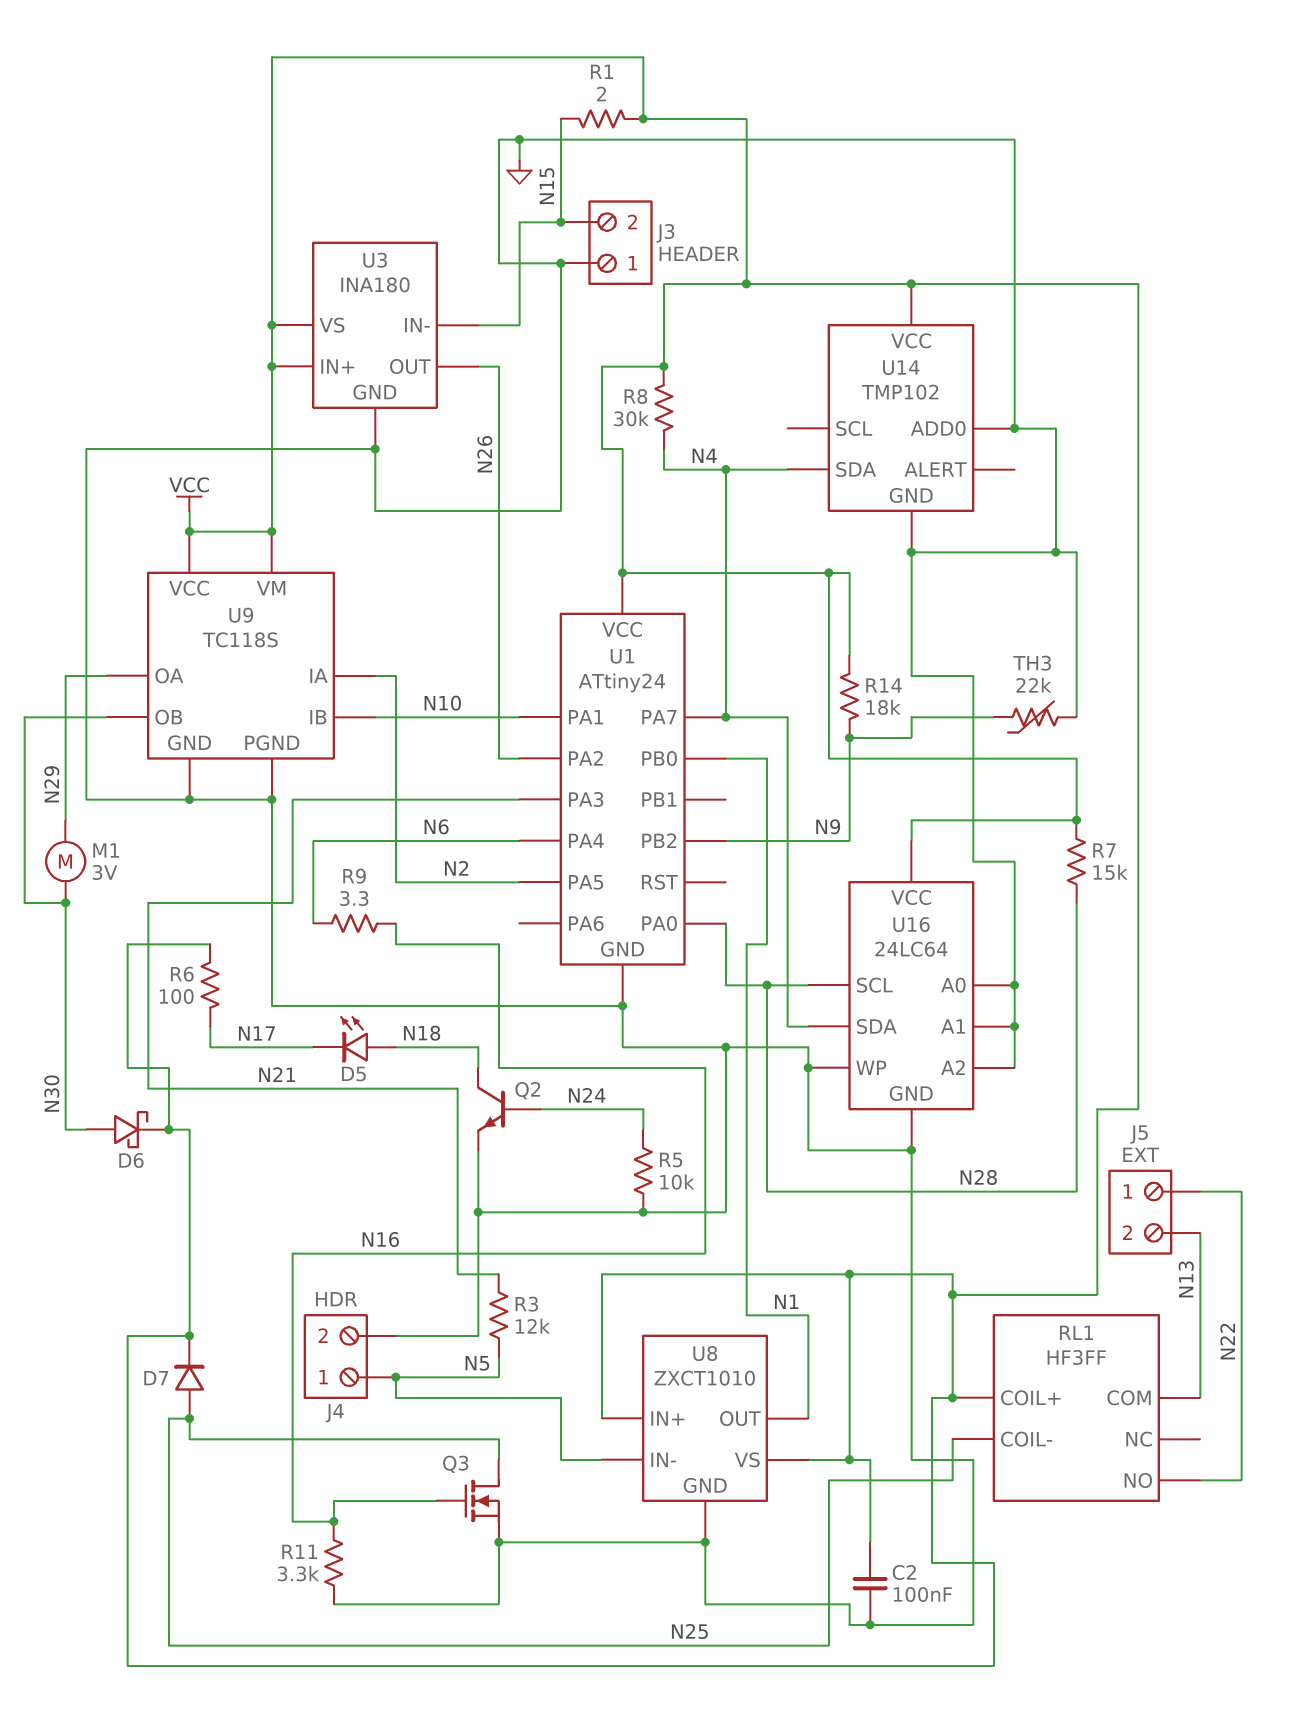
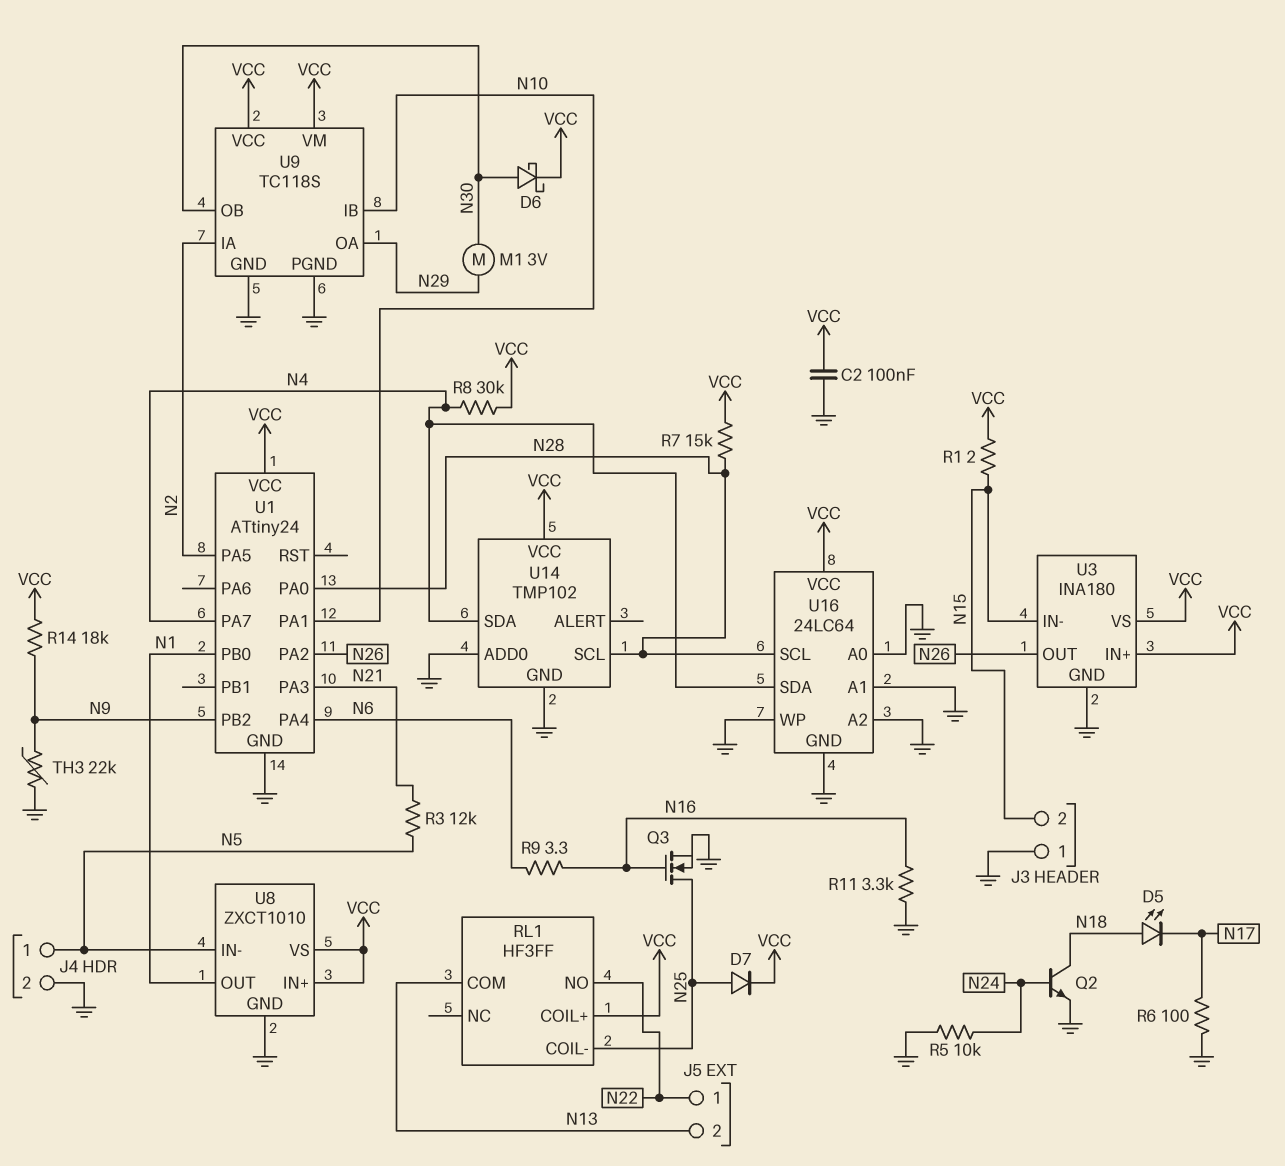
R6: 100 (N17, VCC) -> 100 (GND, N17)
U14 pin SCL: none -> N28

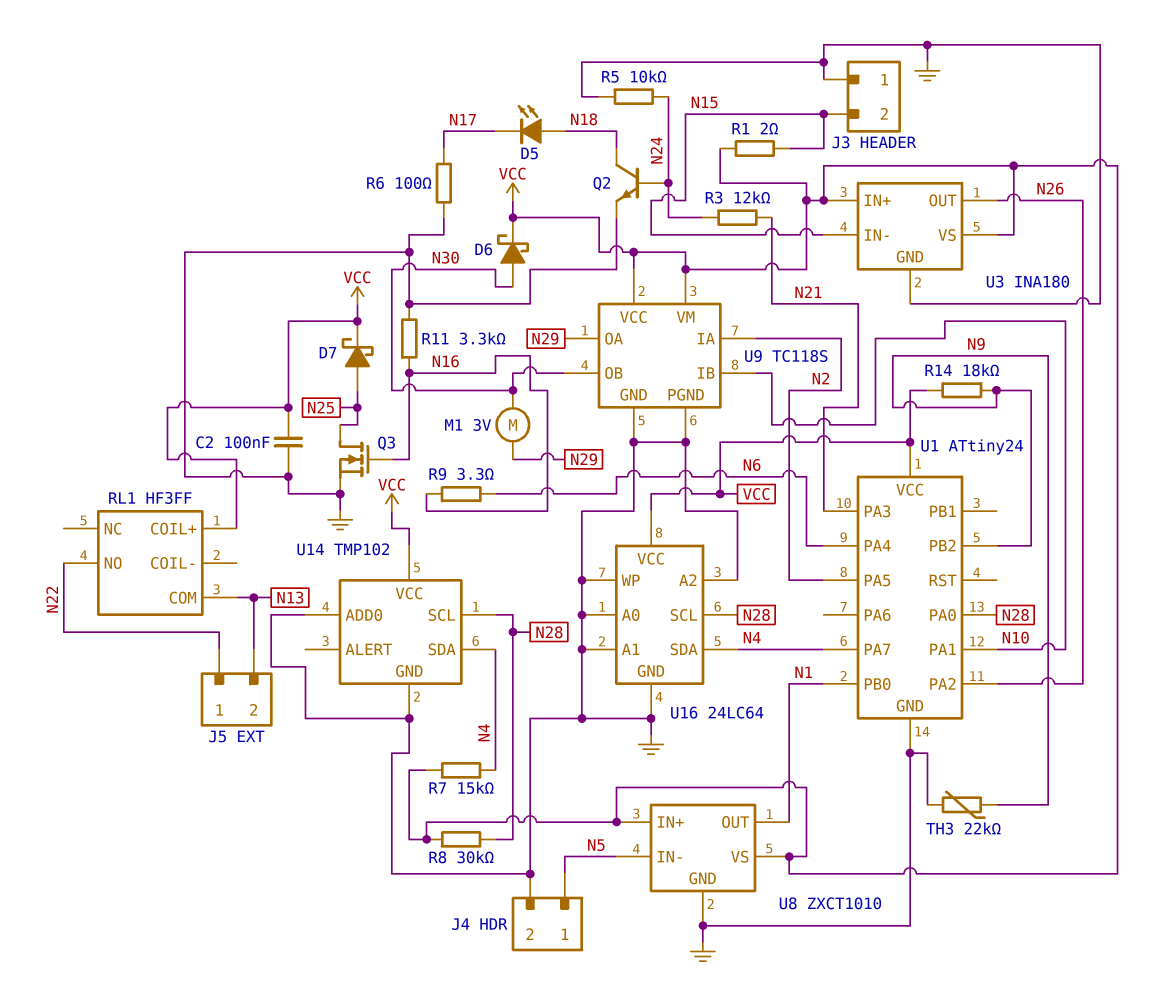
D7: diode (A N25, K VCC) -> schottky (A N25, K VCC)
R3: 12k (N5, N21) -> 12k (N21, N24)
R7: 15k (N28, VCC) -> 15k (N4, VCC)
R8: 30k (N4, VCC) -> 30k (N28, VCC)
RL1 pin COIL-: N25 -> none

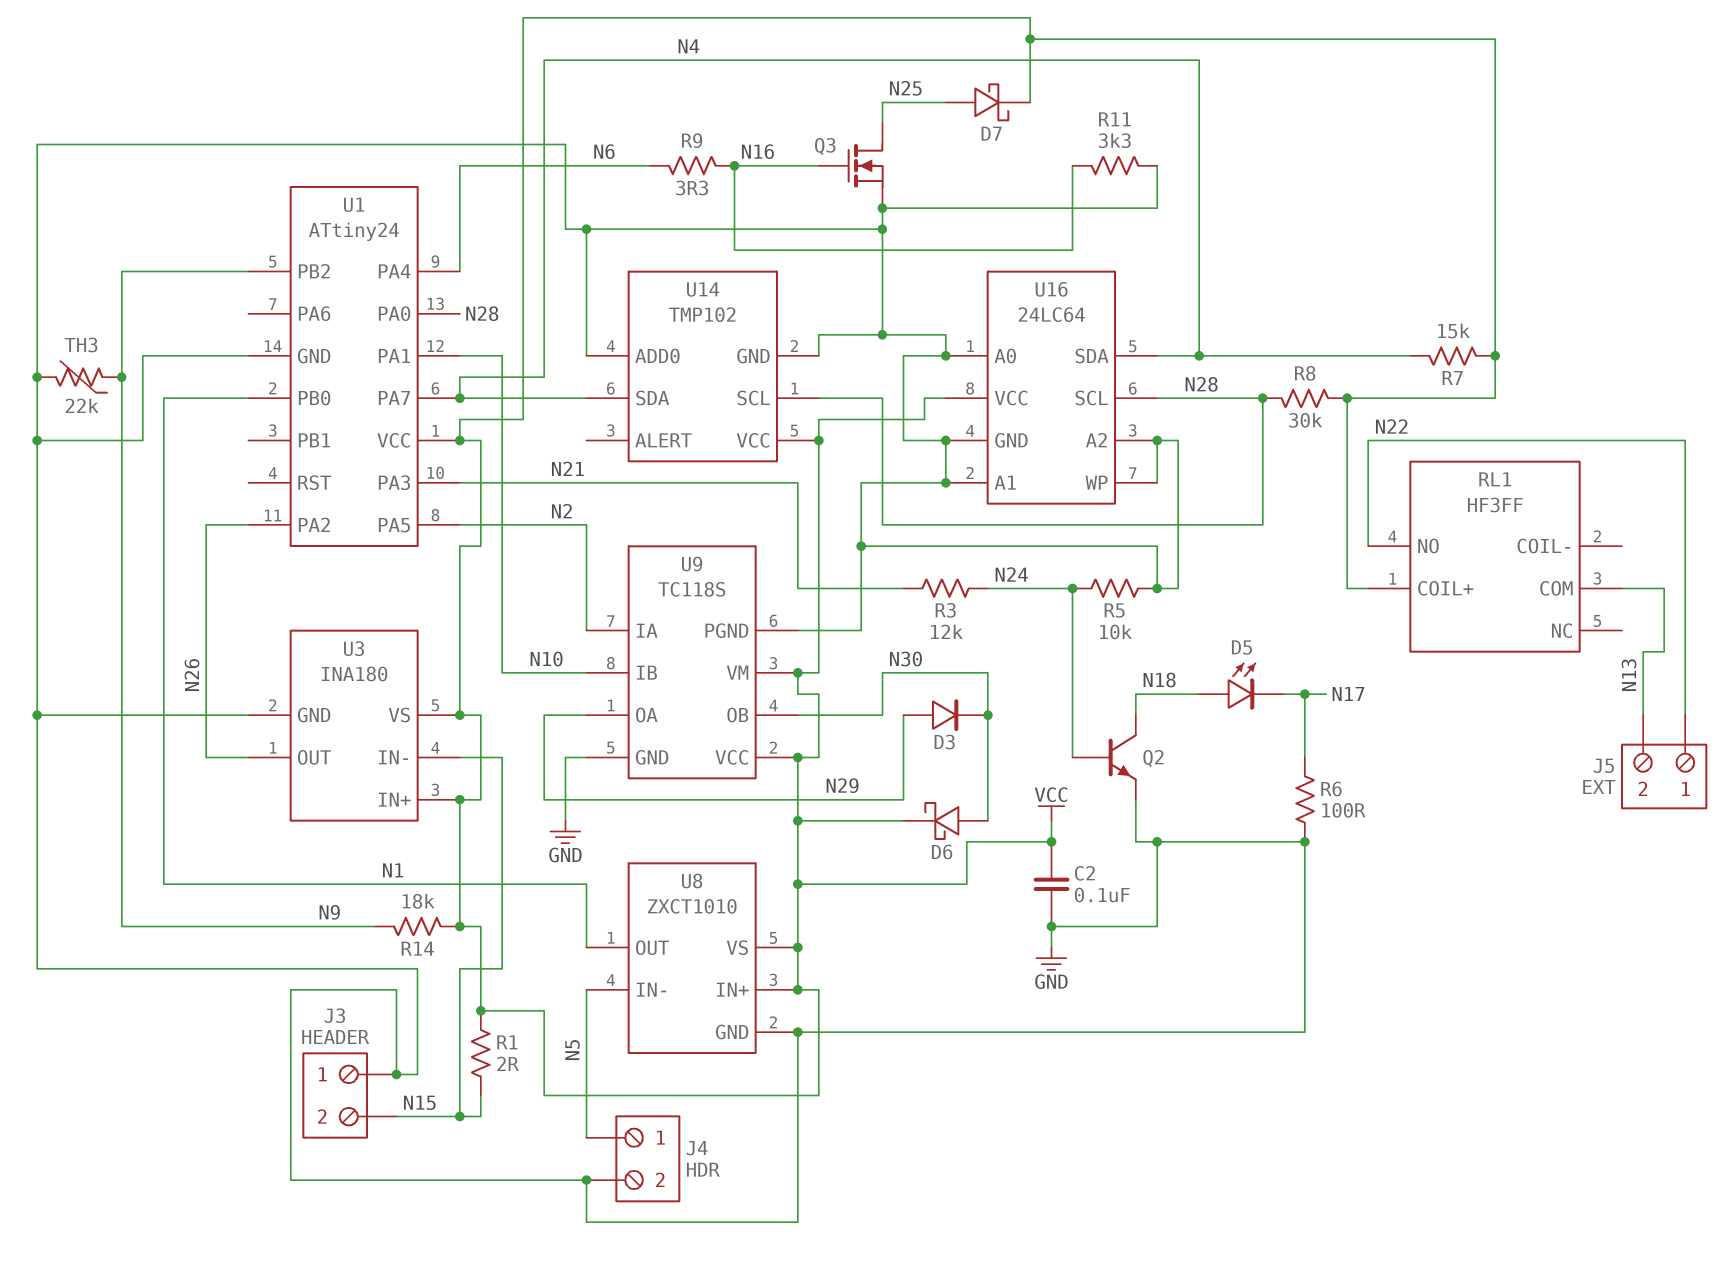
D3: none -> diode (A N29, K N30)
M1: motor 3V (N29, N30) -> none

